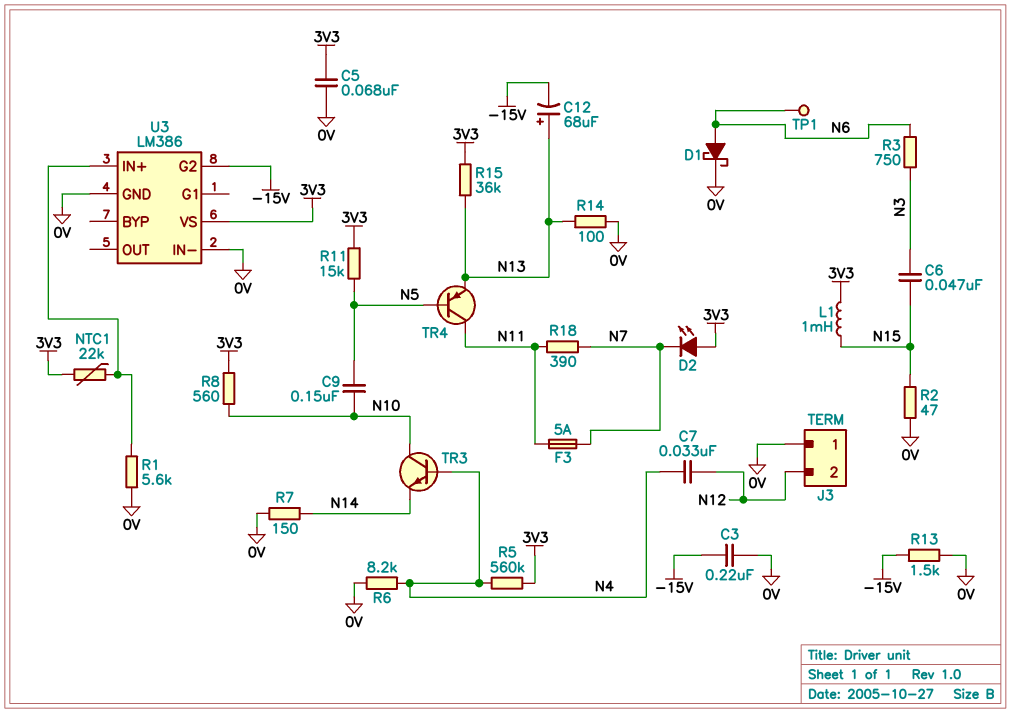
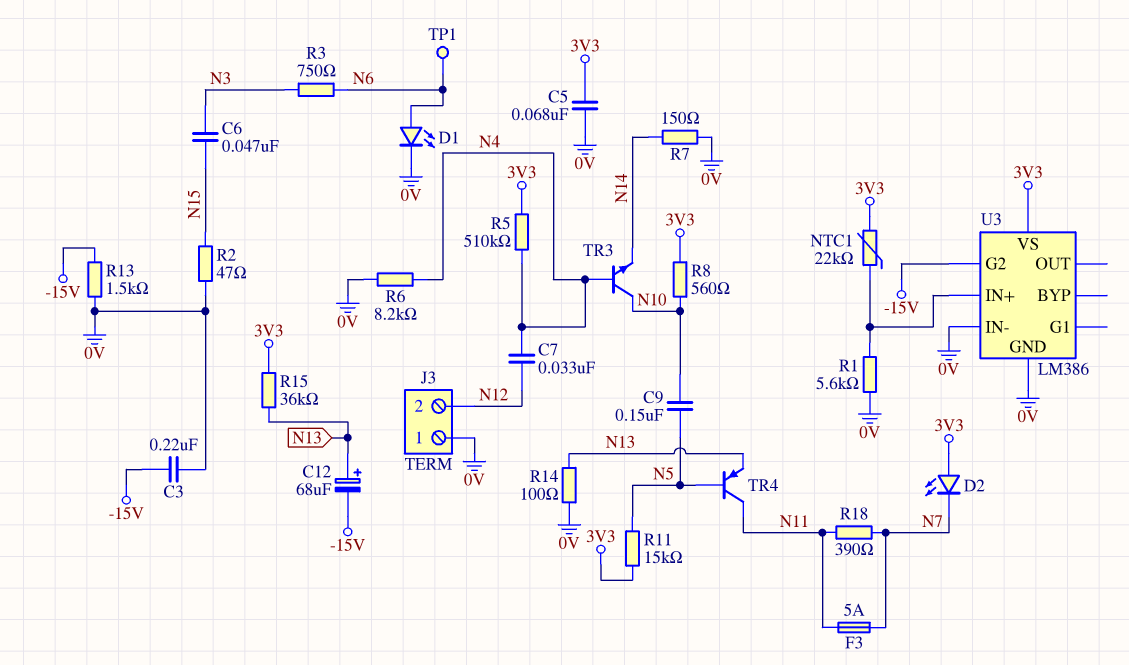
D1: schottky (A N6, K 0V) -> LED (A N6, K 0V)
L1: 1mH (3V3, N15) -> none
R5: 560k (3V3, N4) -> 510k (3V3, N4)

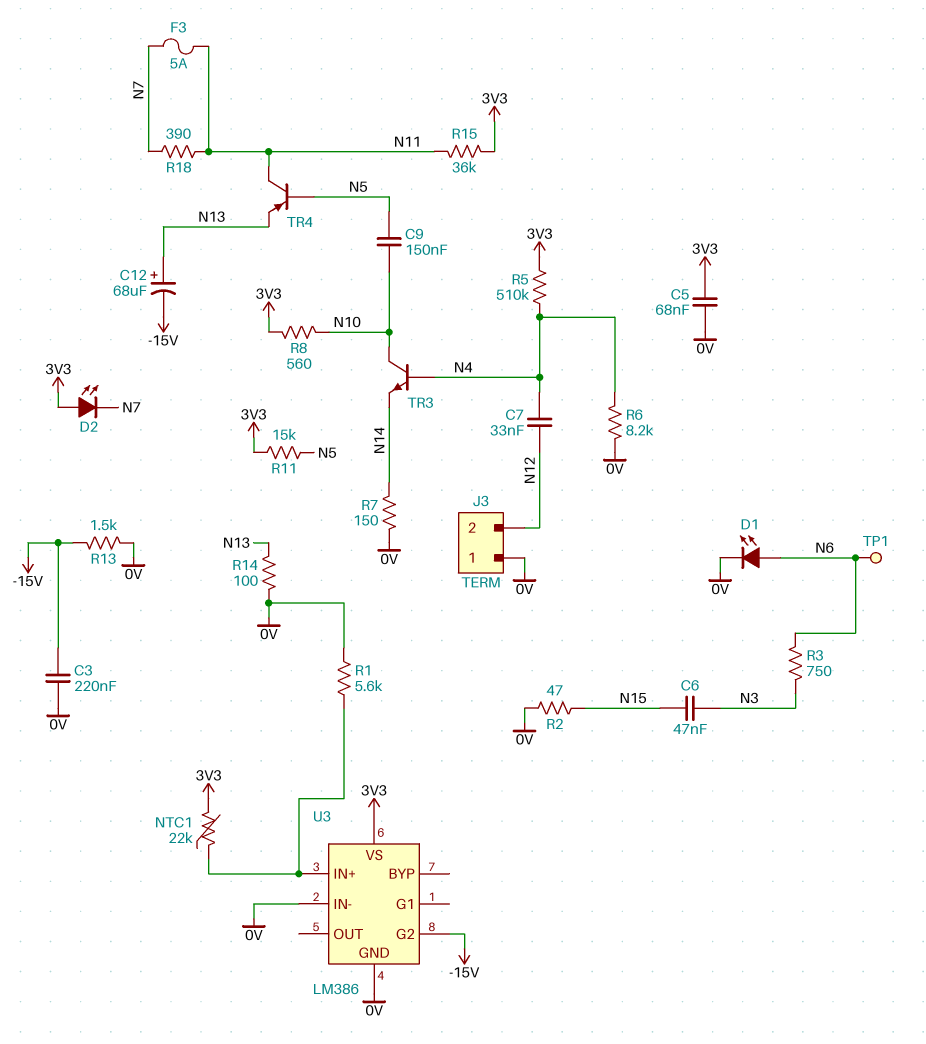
R15: 36k (3V3, N13) -> 36k (3V3, N11)

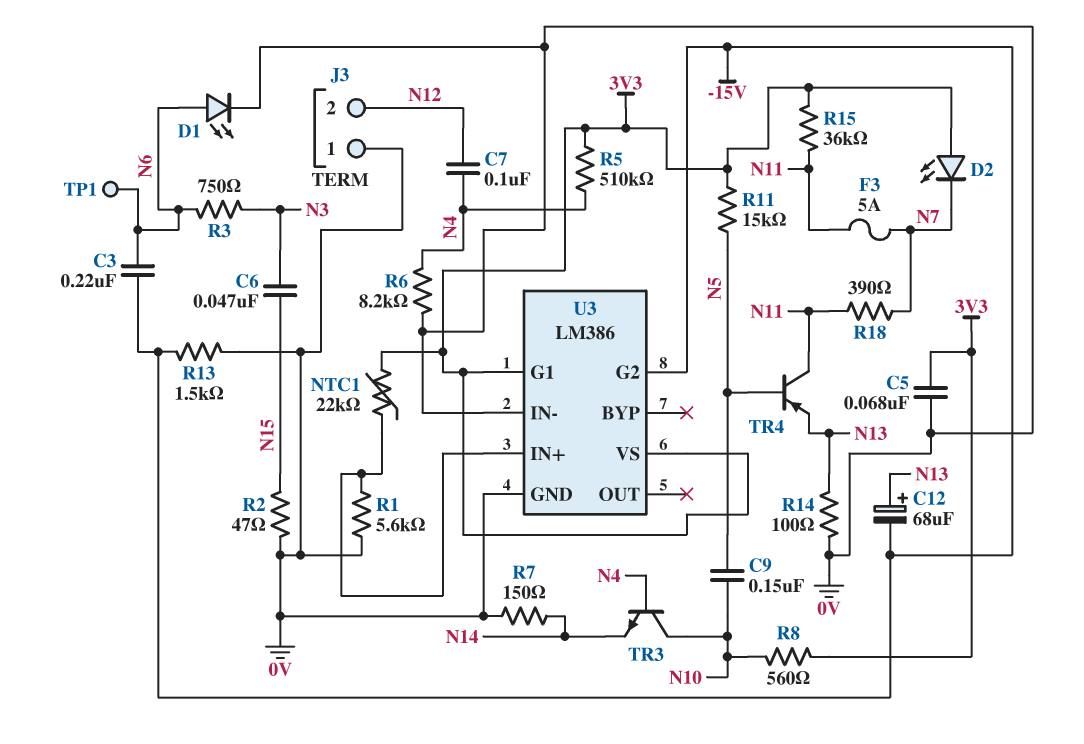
C3: 220nF (-15V, 0V) -> 220nF (-15V, N6)
C7: 33nF (N4, N12) -> 100nF (N4, N12)
U3 pin G1: none -> 3V3

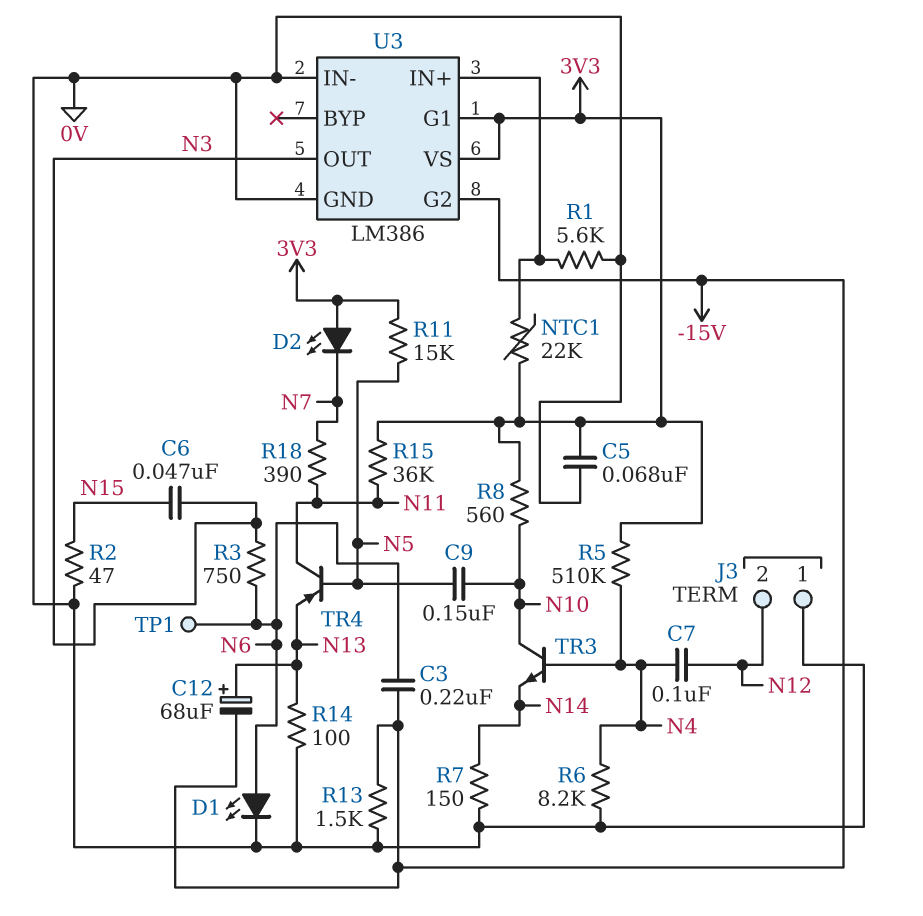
F3: 5A (N7, N11) -> none
U3 pin OUT: none -> N3

